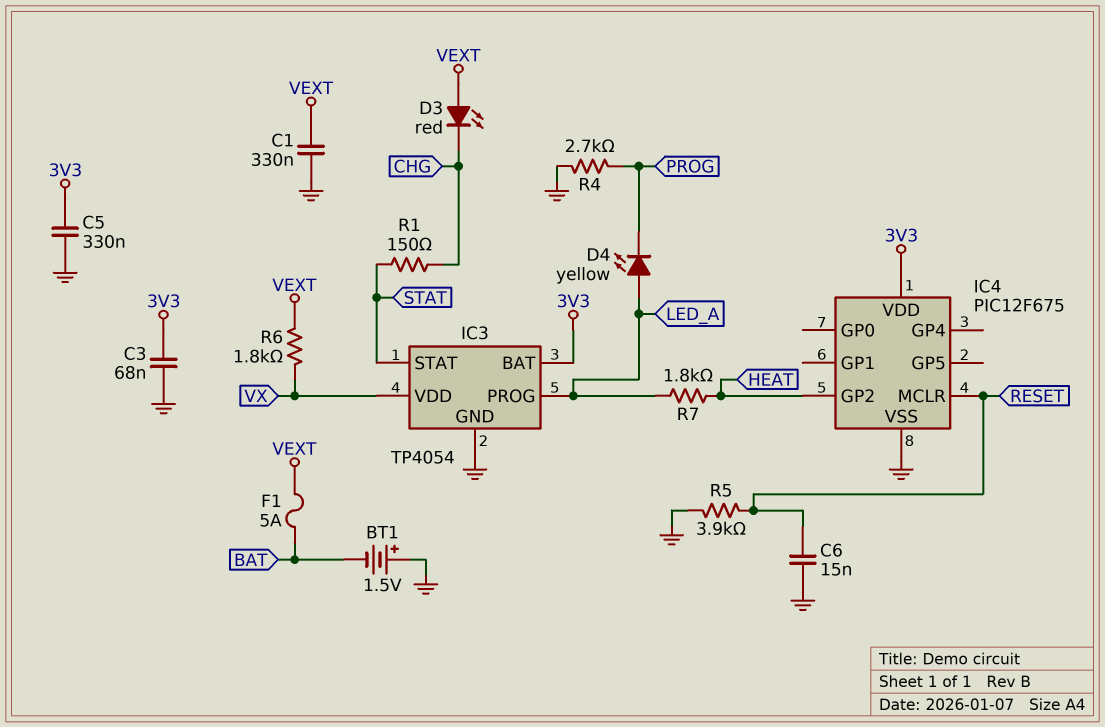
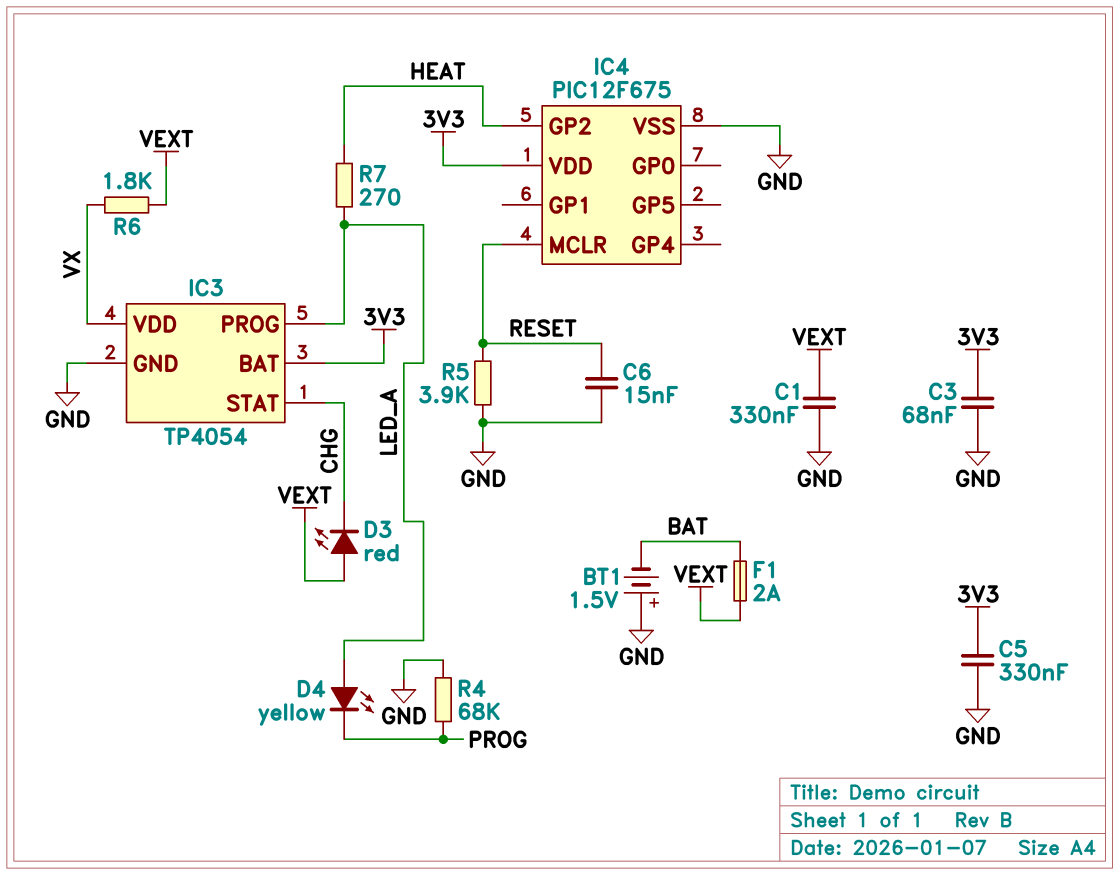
F1: 5A (BAT, VEXT) -> 2A (BAT, VEXT)
IC3 pin STAT: STAT -> CHG
R1: 150 (CHG, STAT) -> none
R4: 2.7k (GND, PROG) -> 68k (GND, PROG)
R7: 1.8k (HEAT, LED_A) -> 270 (HEAT, LED_A)

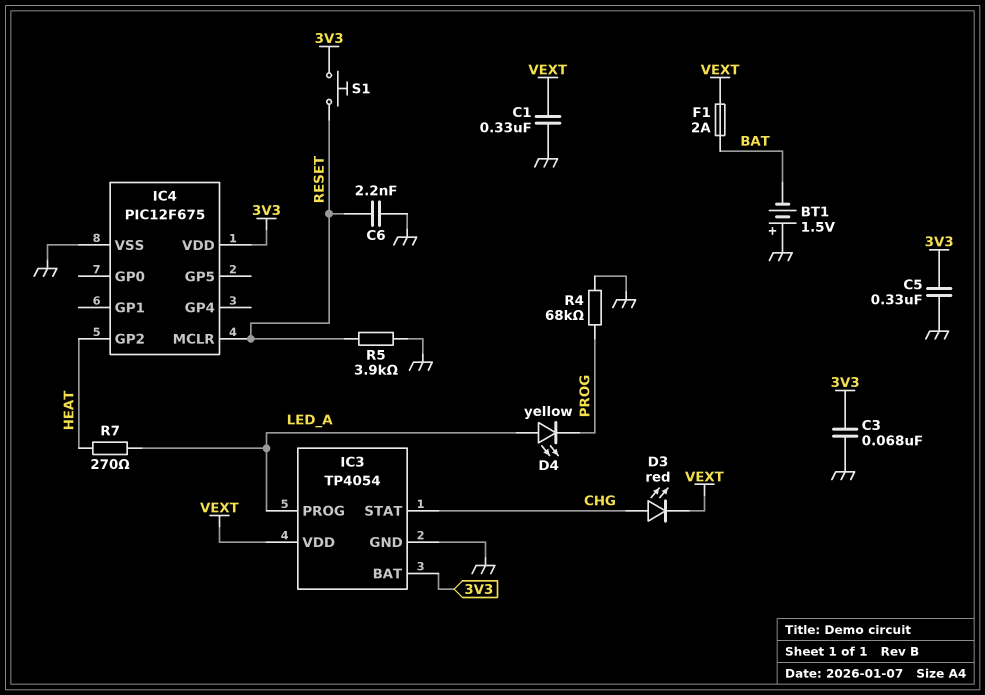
C6: 15nF (GND, RESET) -> 2.2nF (GND, RESET)
D3: LED red (A VEXT, K CHG) -> LED red (A CHG, K VEXT)
IC3 pin VDD: VX -> VEXT
R6: 1.8k (VEXT, VX) -> none
S1: none -> button (3V3, RESET)

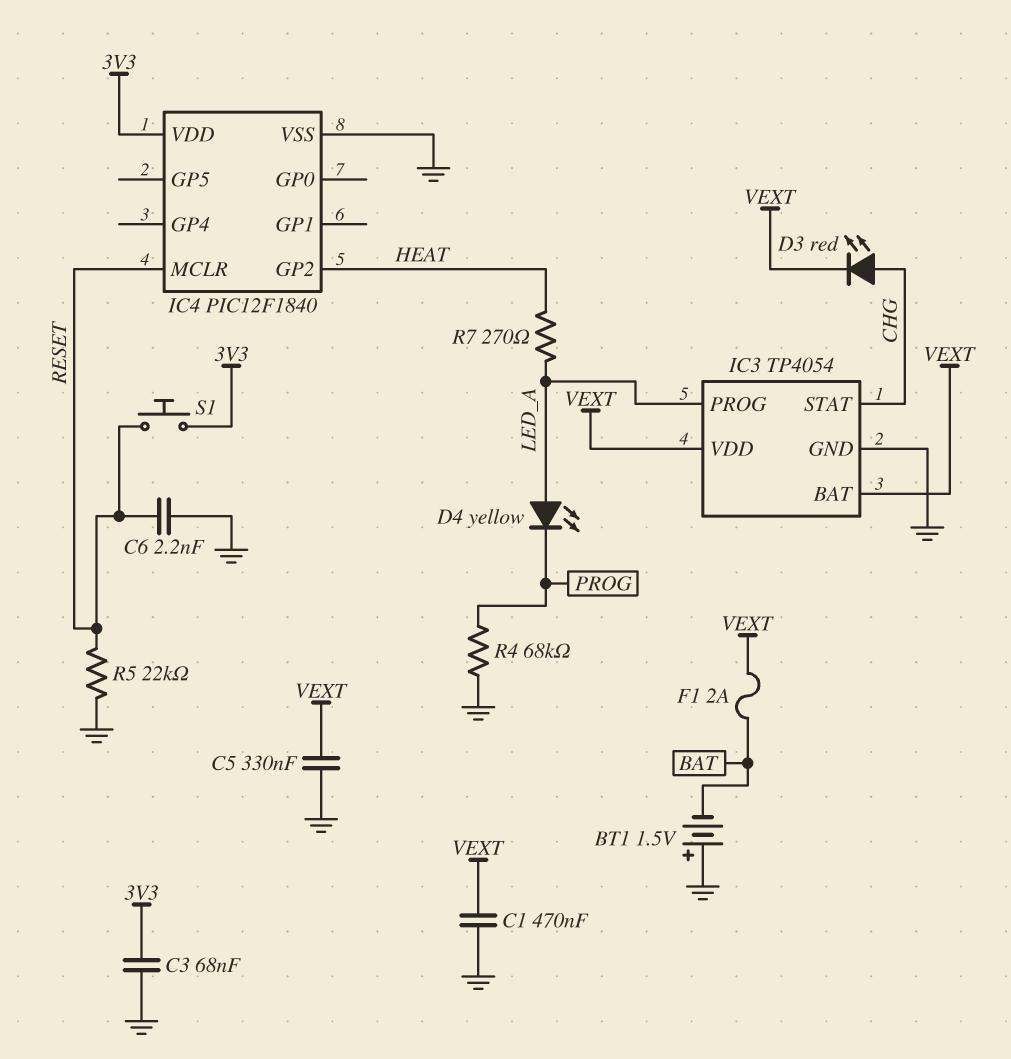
C1: 330nF (GND, VEXT) -> 470nF (GND, VEXT)
C5: 330nF (3V3, GND) -> 330nF (GND, VEXT)
IC3 pin BAT: 3V3 -> VEXT
IC4: PIC12F675 -> PIC12F1840
R5: 3.9k (GND, RESET) -> 22k (GND, RESET)

